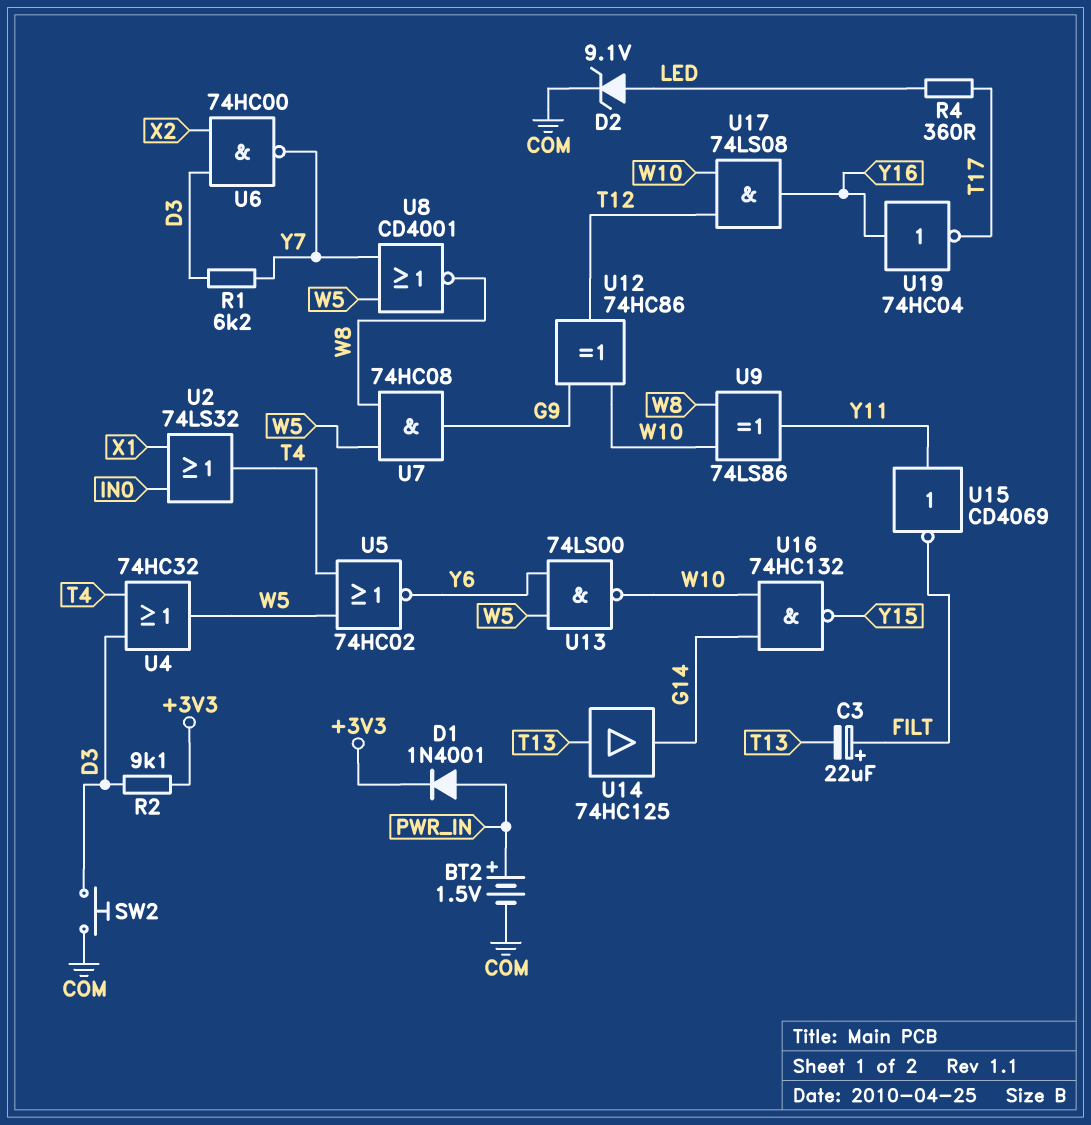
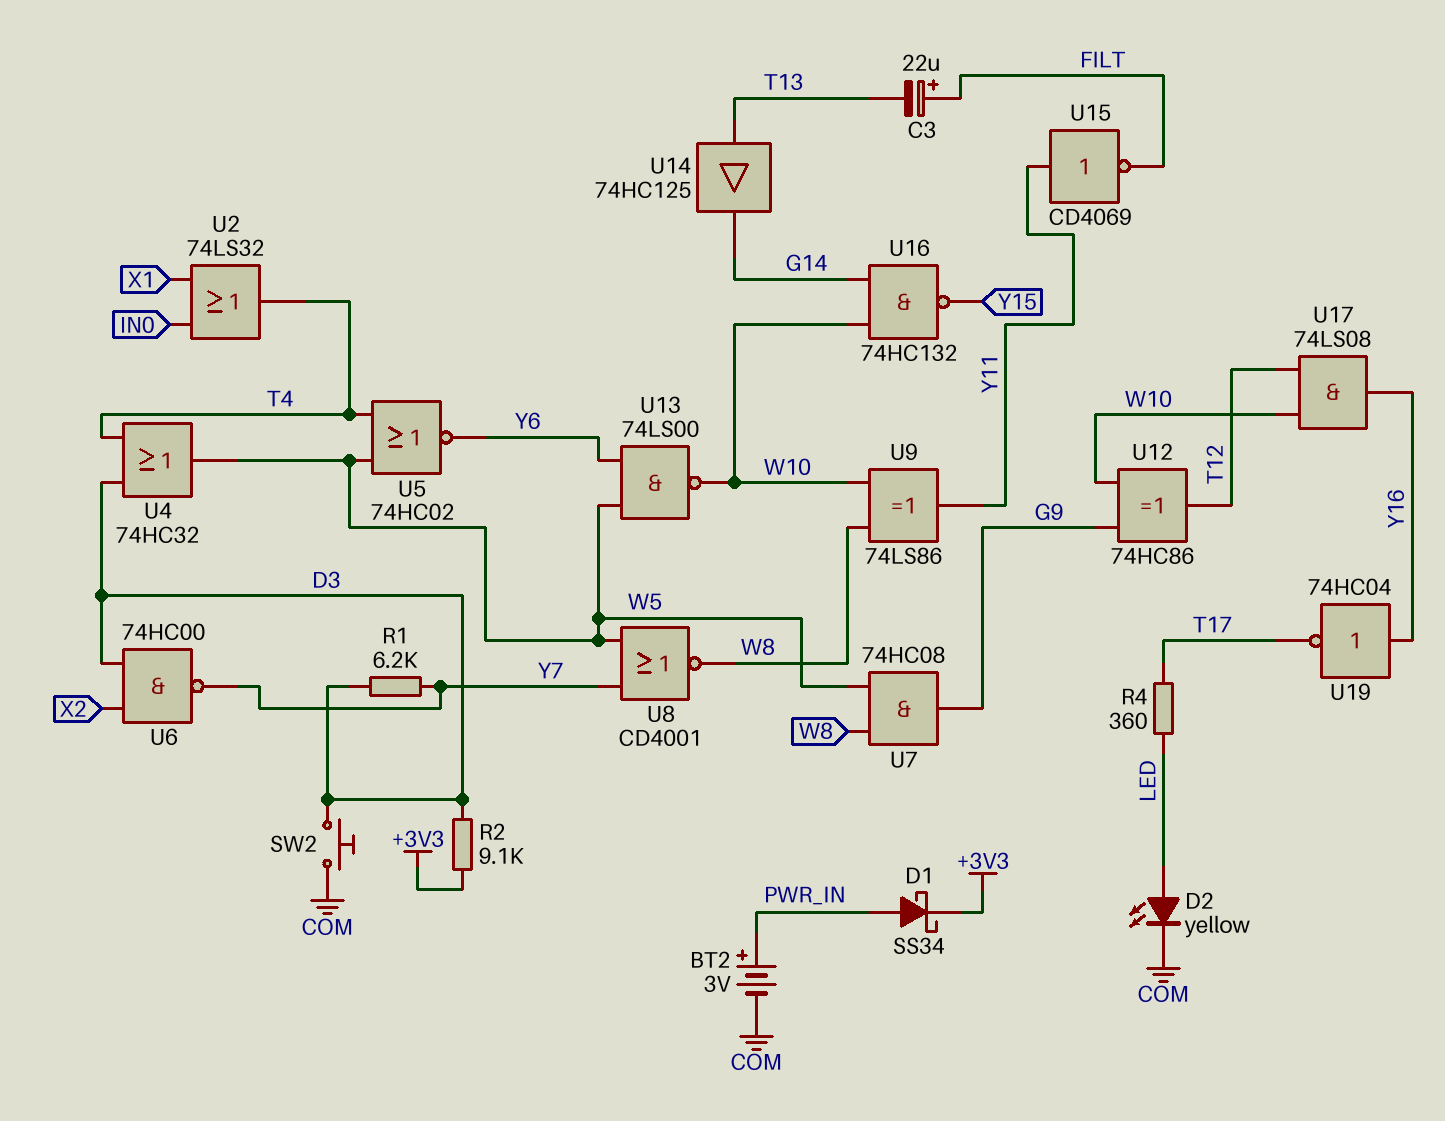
BT2: 1.5V (plus PWR_IN, minus COM) -> 3V (plus PWR_IN, minus COM)
D1: diode 1N4001 (A PWR_IN, K +3V3) -> schottky SS34 (A PWR_IN, K +3V3)
D2: zener 9.1V (A LED, K COM) -> LED yellow (A LED, K COM)

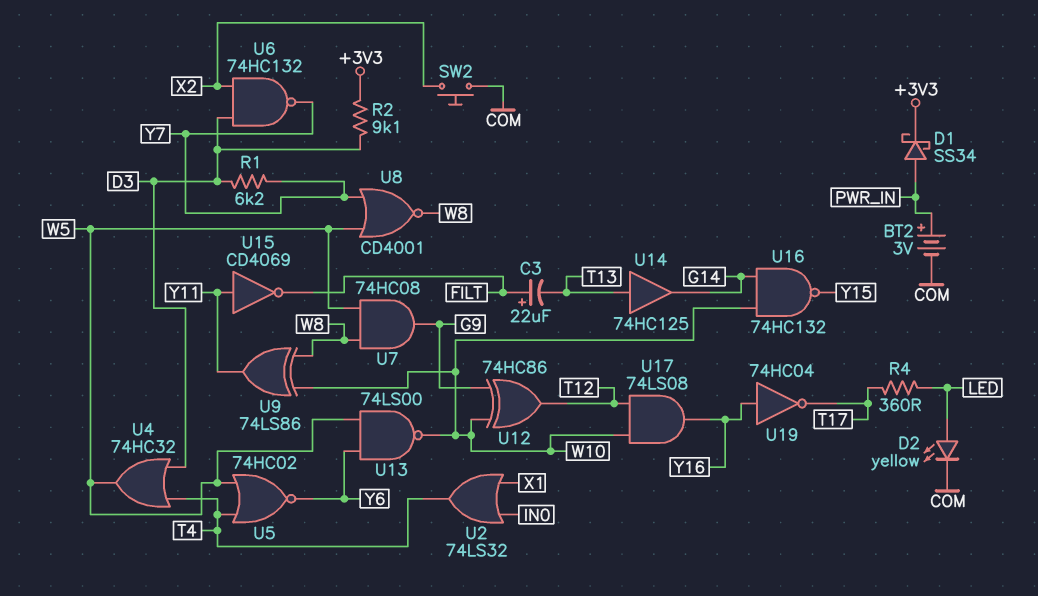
SW2: button (COM, D3) -> button (COM, X2)
U6: NAND 74HC00 (in D3, in X2, out Y7) -> NAND 74HC132 (in D3, in X2, out Y7)

